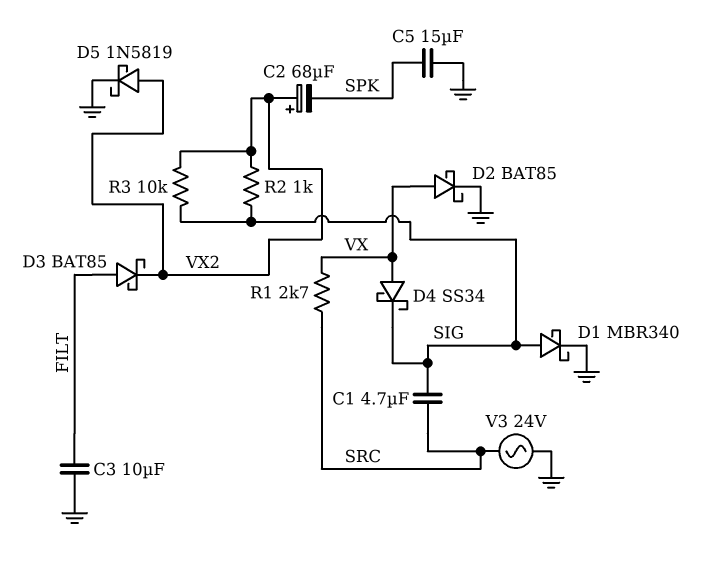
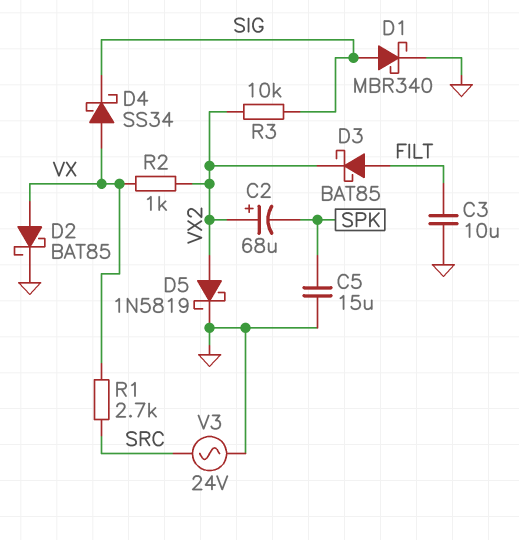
C1: 4.7uF (SIG, SRC) -> none
R2: 1k (SIG, VX2) -> 1k (VX, VX2)

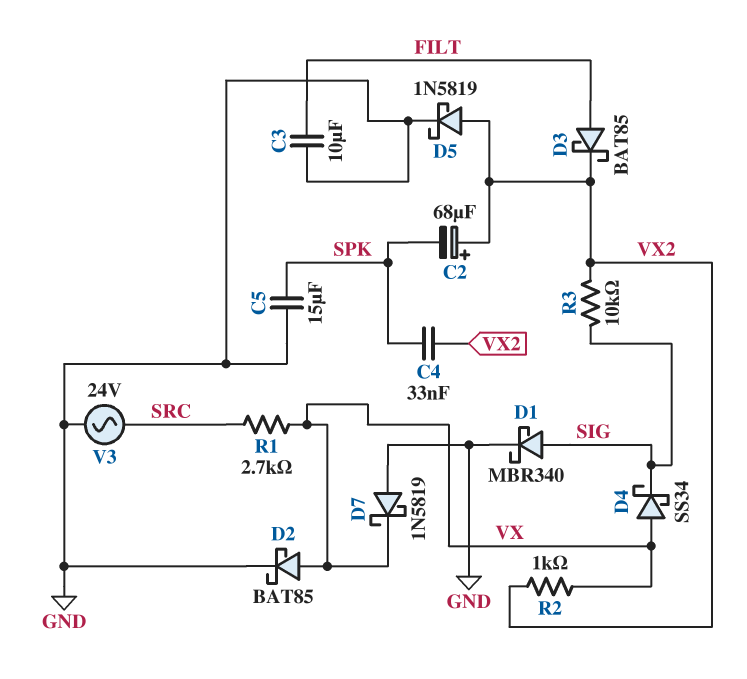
C4: none -> 33nF (SPK, VX2)
D7: none -> schottky 1N5819 (A GND, K VX)

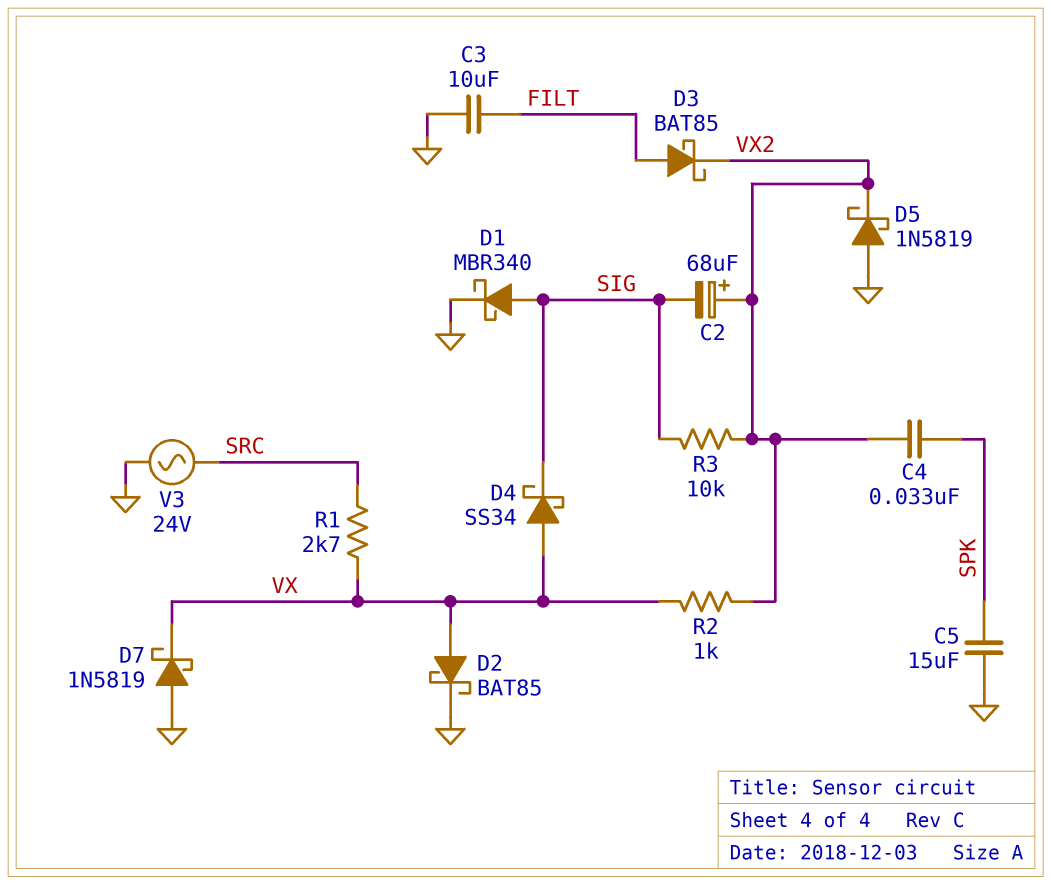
C2: 68uF (plus VX2, minus SPK) -> 68uF (plus VX2, minus SIG)
D5: schottky 1N5819 (A VX2, K GND) -> schottky 1N5819 (A GND, K VX2)

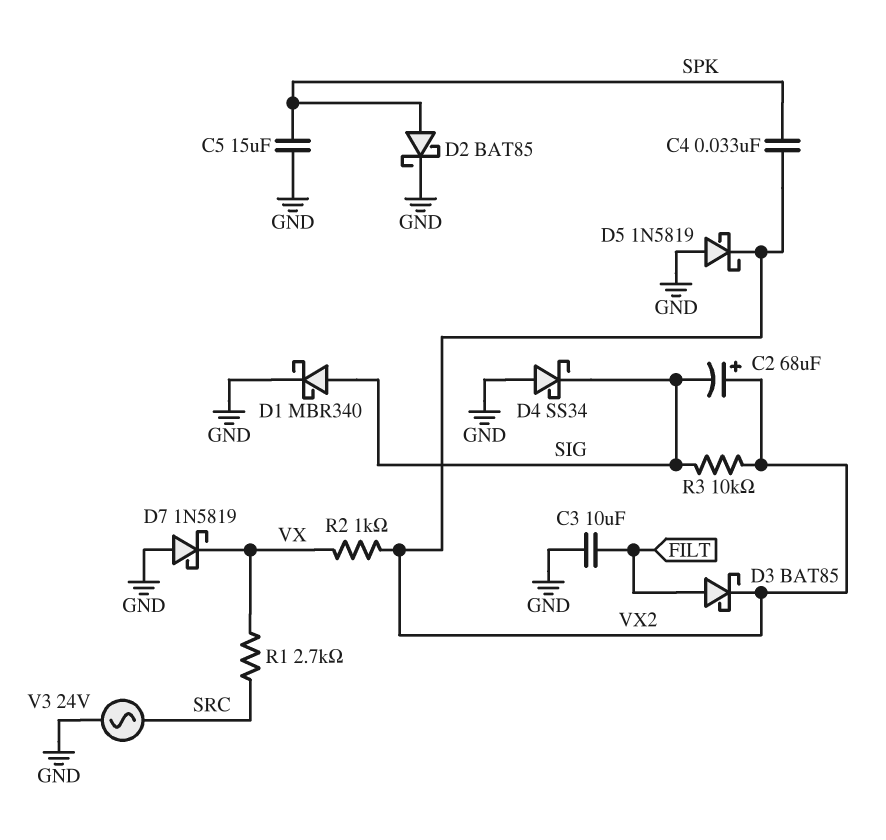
D2: schottky BAT85 (A VX, K GND) -> schottky BAT85 (A SPK, K GND)
D4: schottky SS34 (A VX, K SIG) -> schottky SS34 (A GND, K SIG)

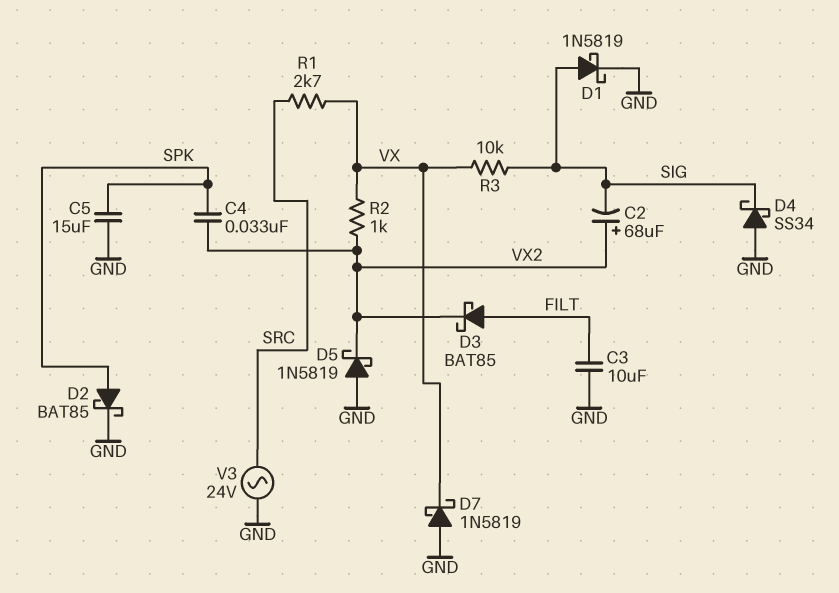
D1: schottky MBR340 (A SIG, K GND) -> schottky 1N5819 (A SIG, K GND)
R3: 10k (SIG, VX2) -> 10k (SIG, VX)

